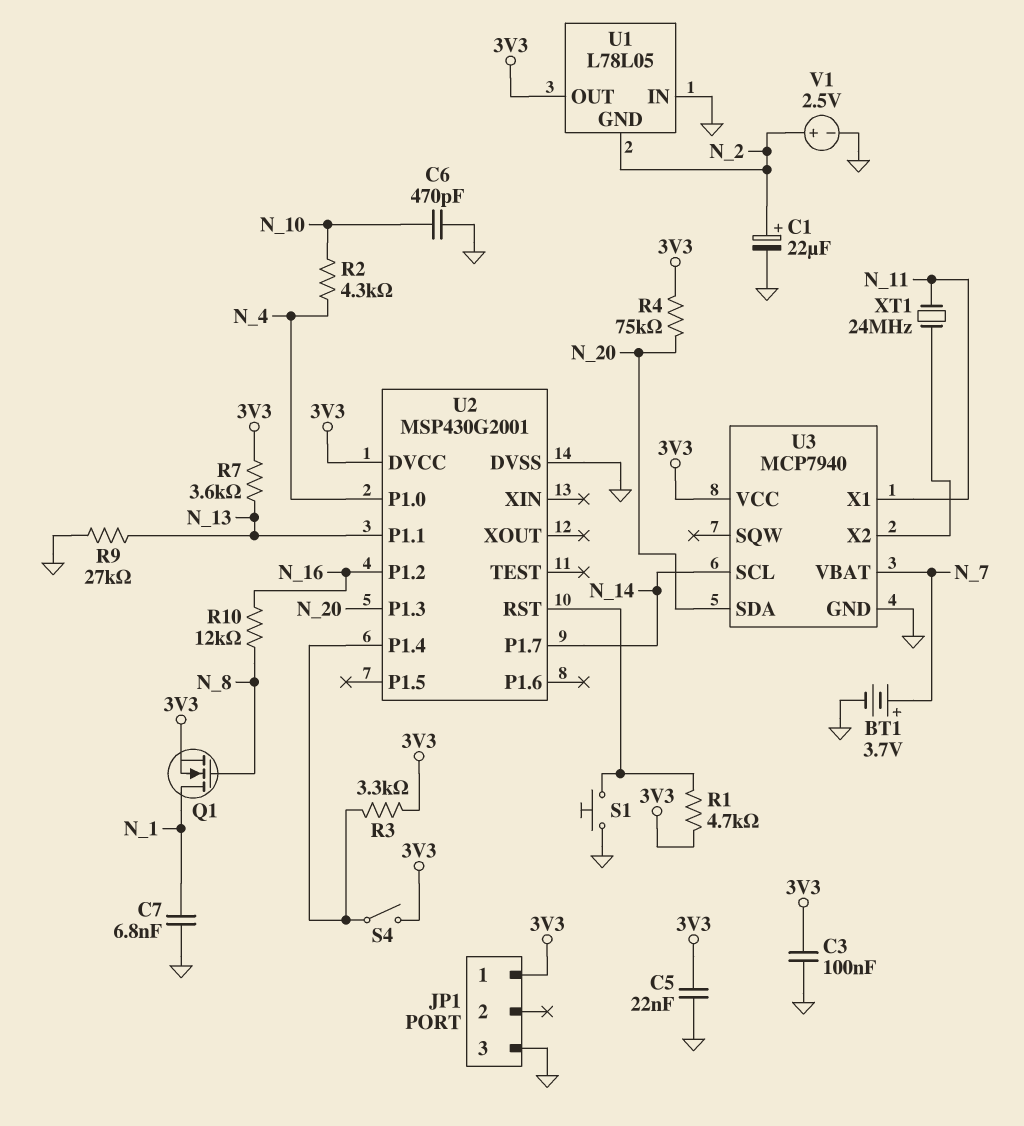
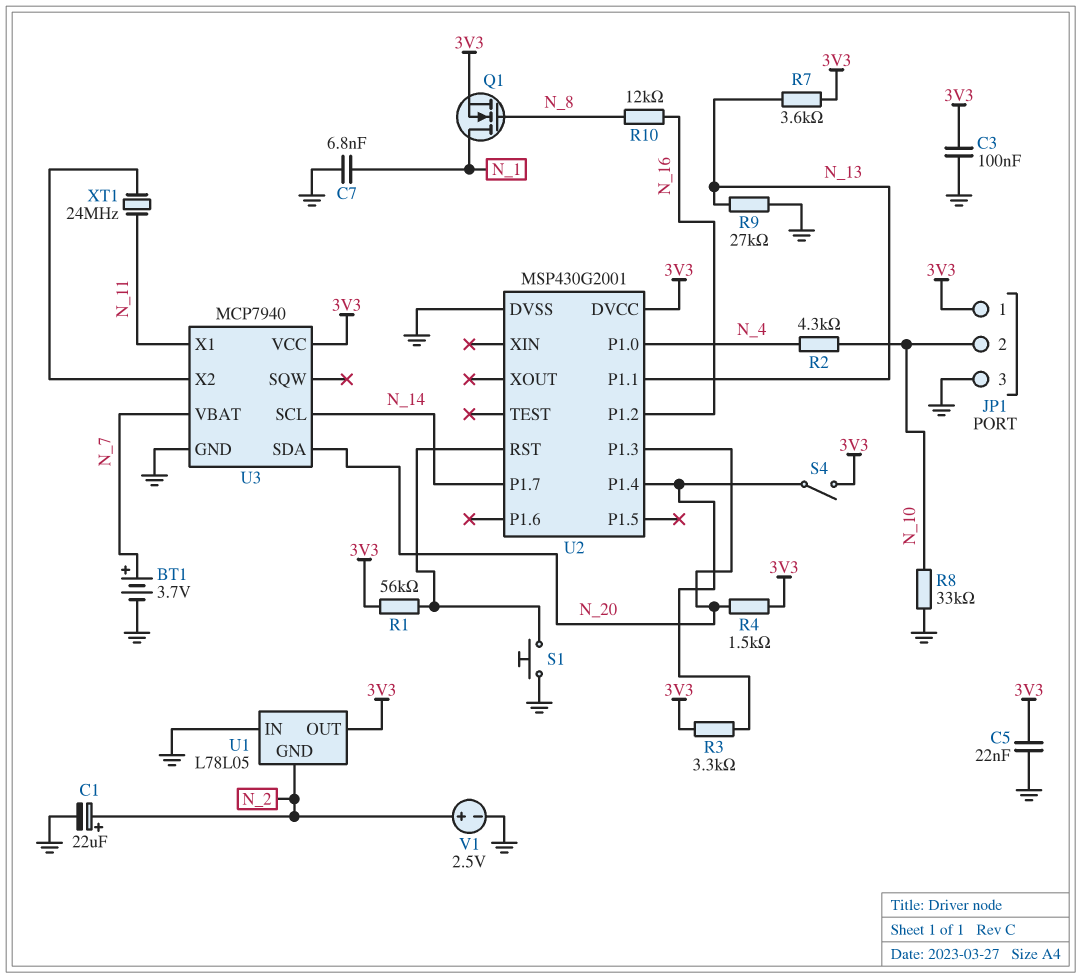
C6: 470pF (GND, N_10) -> none
JP1 pin 2: none -> N_10
R1: 4.7k (3V3, U2/RST) -> 56k (3V3, U2/RST)
R4: 75k (3V3, N_20) -> 1.5k (3V3, N_20)
R8: none -> 33k (GND, N_10)

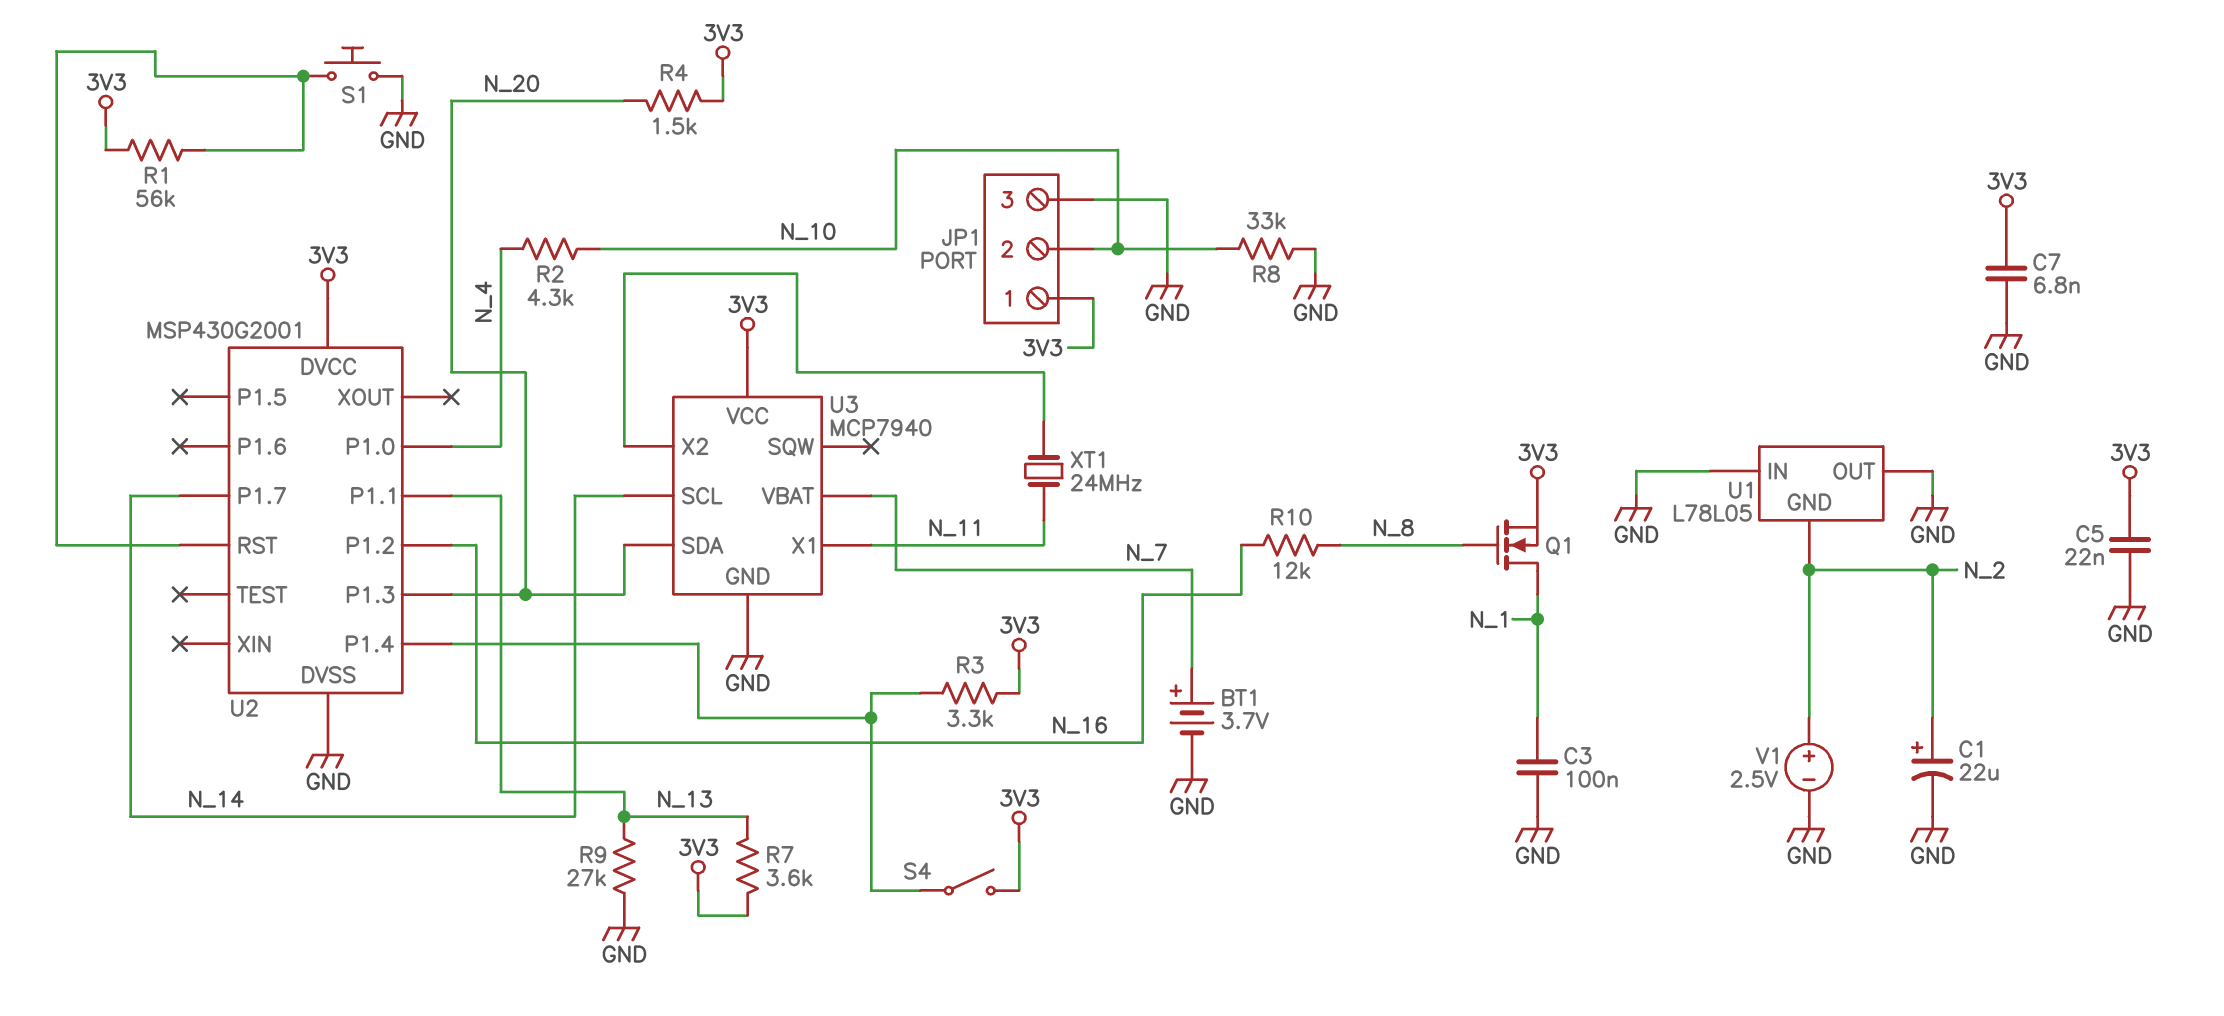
C3: 100nF (3V3, GND) -> 100nF (GND, N_1)
C7: 6.8nF (GND, N_1) -> 6.8nF (3V3, GND)
U1 pin OUT: 3V3 -> GND

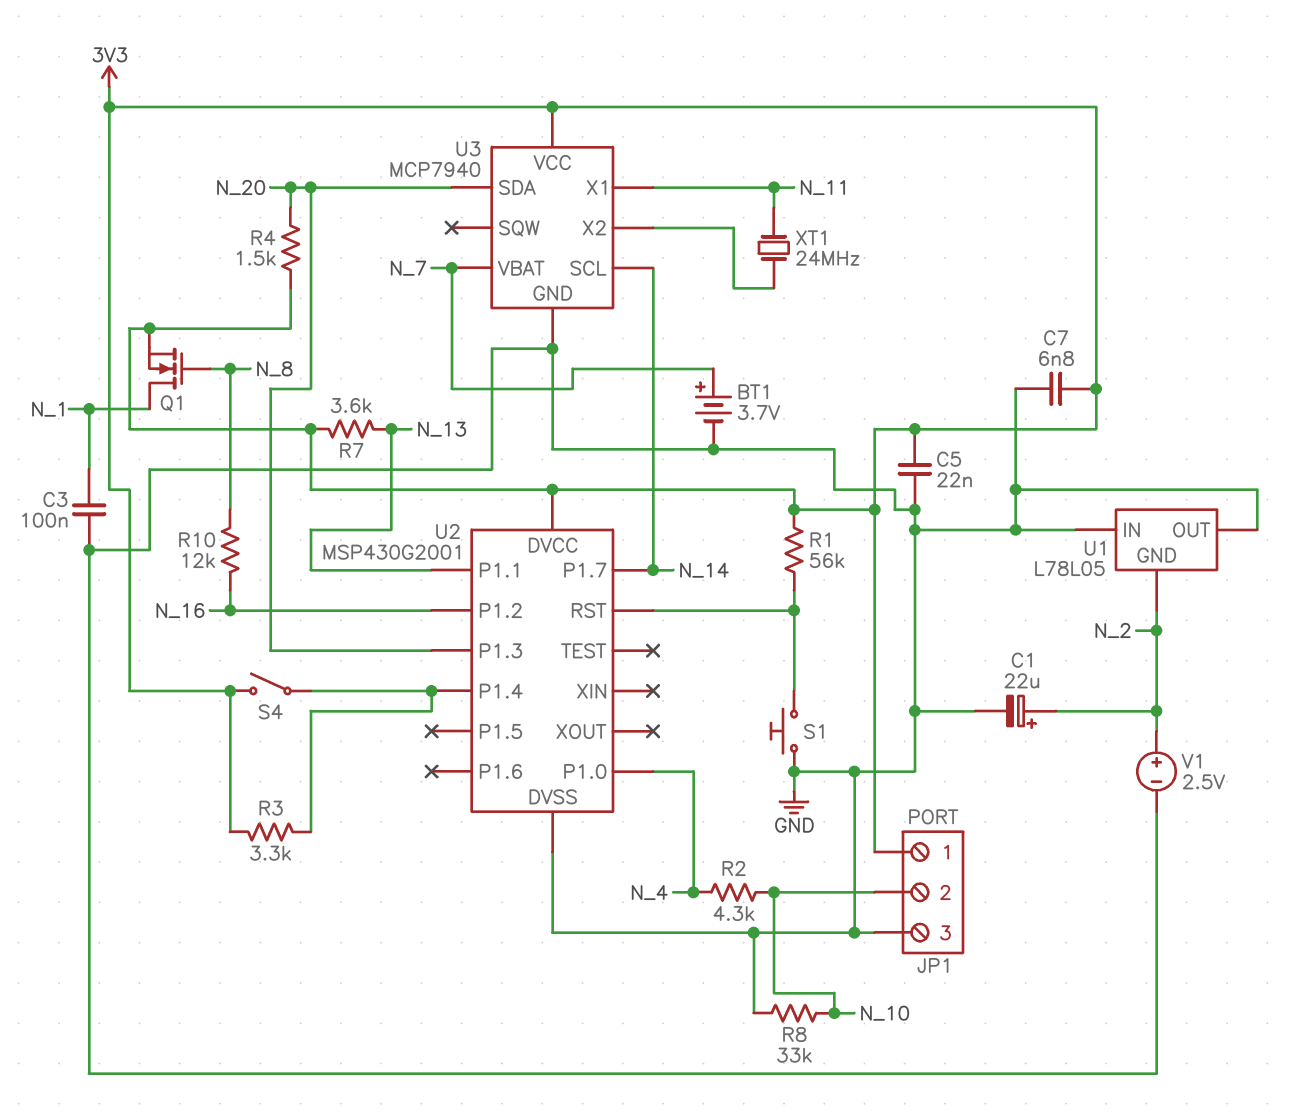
R9: 27k (GND, N_13) -> none

